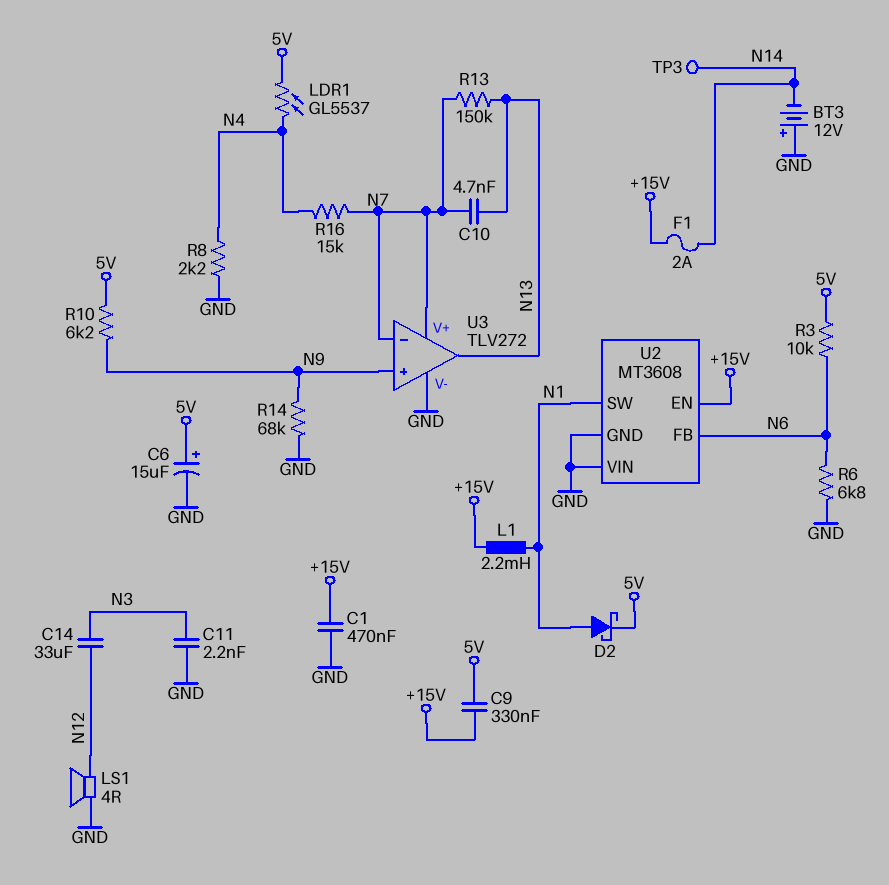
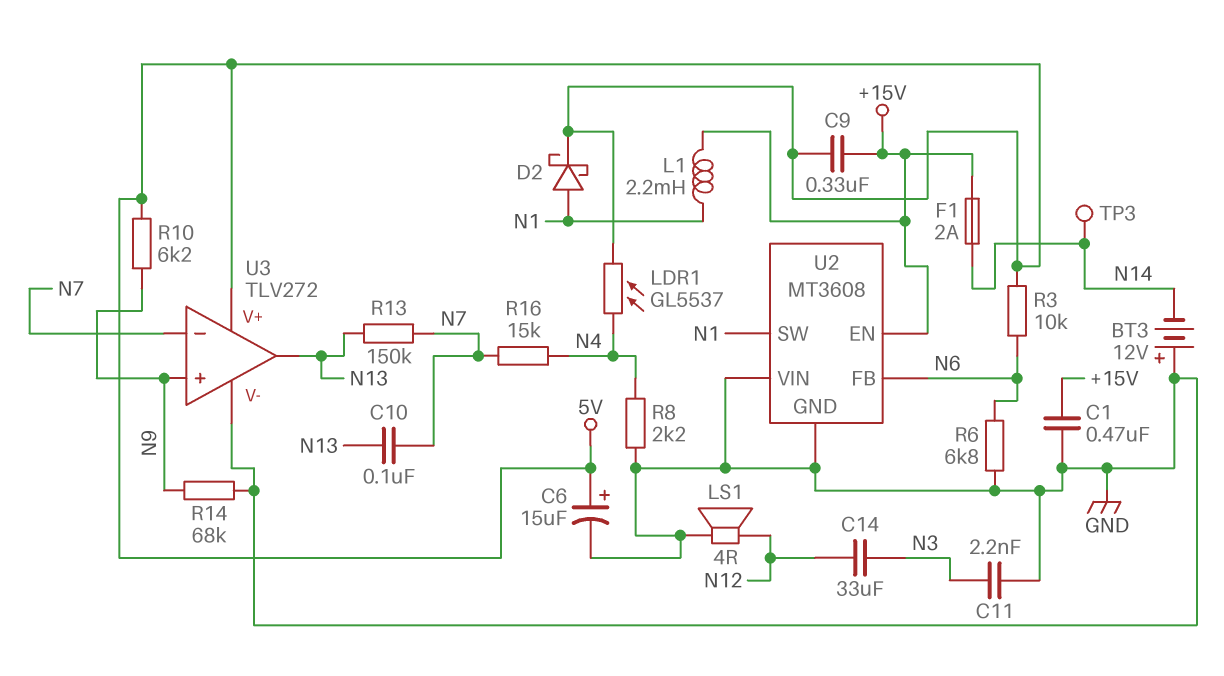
C10: 4.7nF (N7, N13) -> 100nF (N7, N13)
U3 pin V+: N7 -> 5V

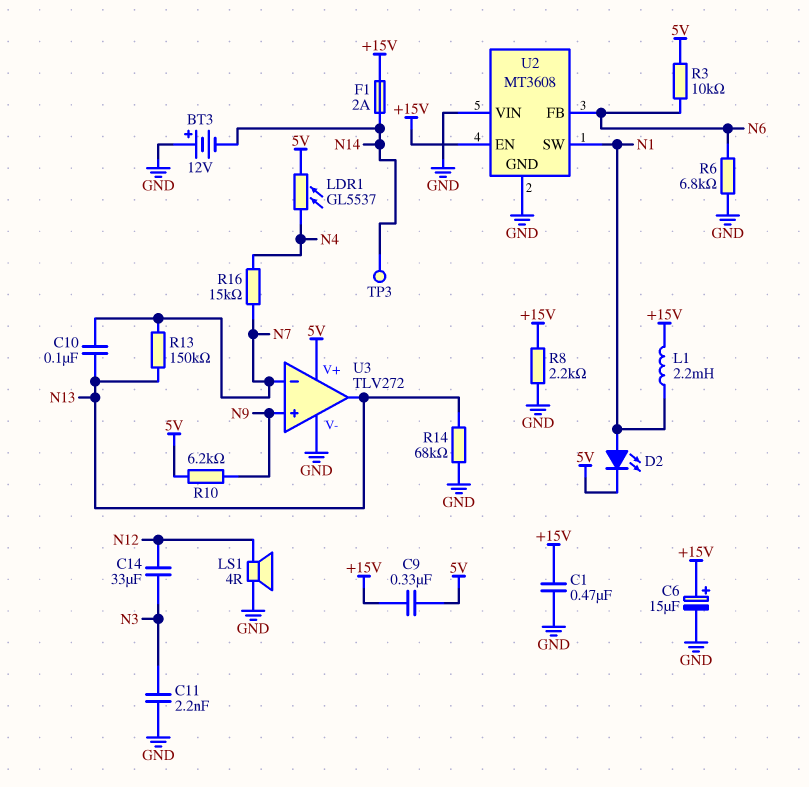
C6: 15uF (plus 5V, minus GND) -> 15uF (plus +15V, minus GND)
D2: schottky (A N1, K 5V) -> LED (A N1, K 5V)
R8: 2.2k (GND, N4) -> 2.2k (+15V, GND)
R14: 68k (GND, N9) -> 68k (GND, N13)

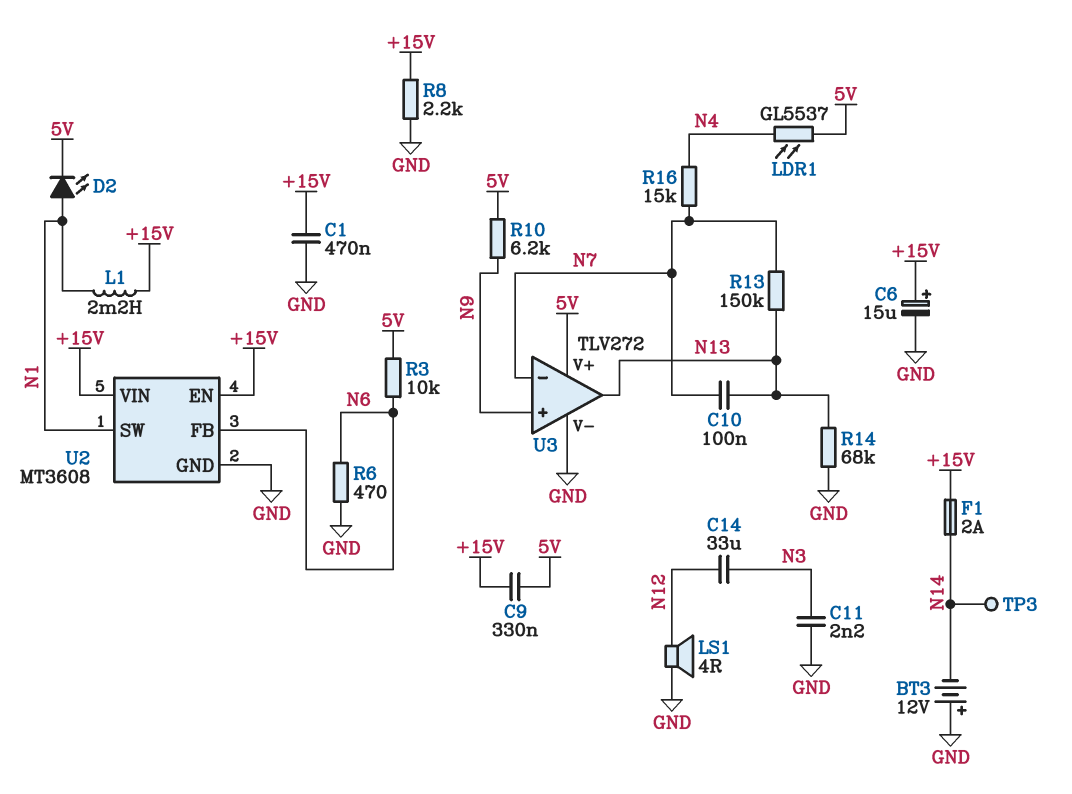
R6: 6.8k (GND, N6) -> 470 (GND, N6)
U2 pin VIN: GND -> +15V

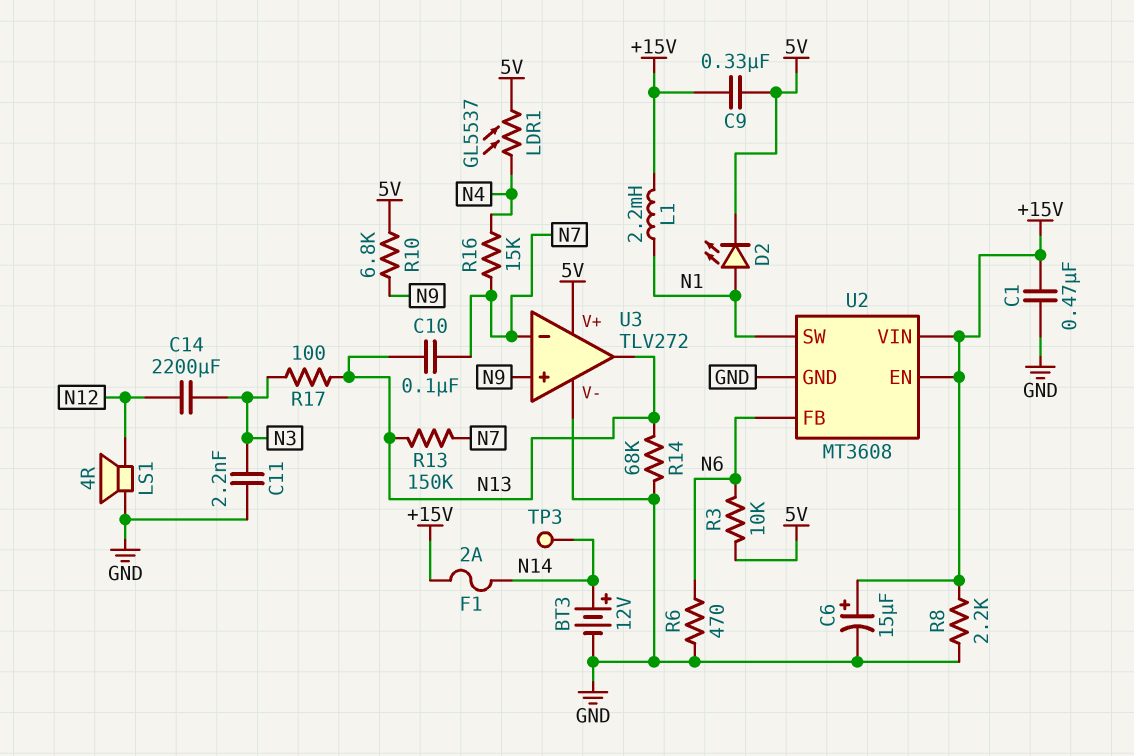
BT3: 12V (plus GND, minus N14) -> 12V (plus N14, minus GND)
C14: 33uF (N3, N12) -> 2200uF (N3, N12)
R10: 6.2k (5V, N9) -> 6.8k (5V, N9)
R17: none -> 100 (N3, N13)

